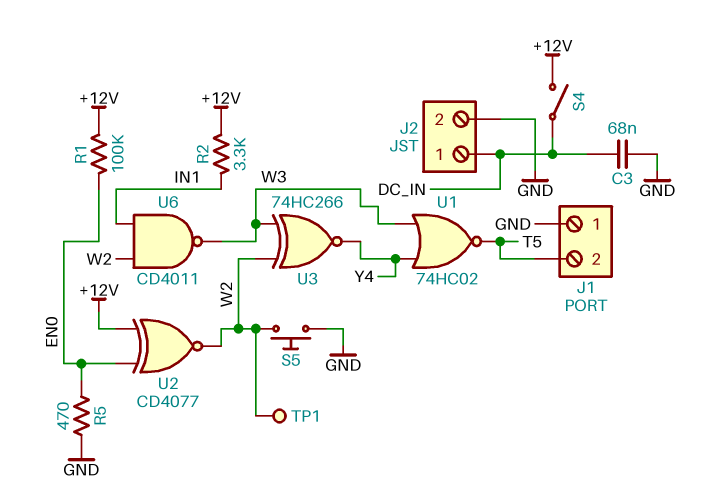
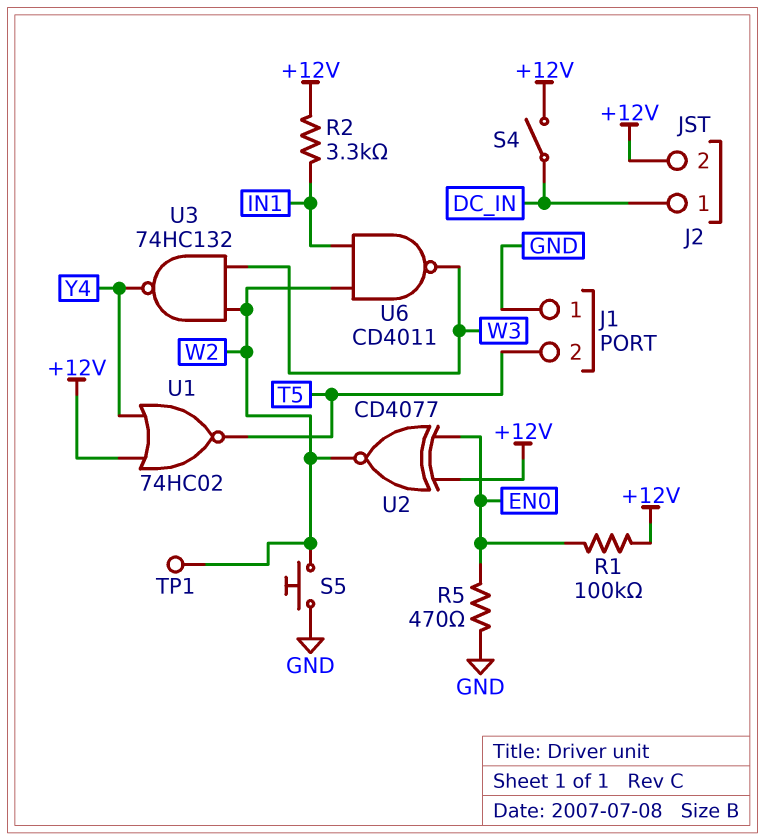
C3: 68nF (DC_IN, GND) -> none
J2 pin 2: GND -> +12V
U1: NOR 74HC02 (in W3, in Y4, out T5) -> NOR 74HC02 (in +12V, in Y4, out T5)
U3: XNOR 74HC266 (in W2, in W3, out Y4) -> NAND 74HC132 (in W2, in W3, out Y4)

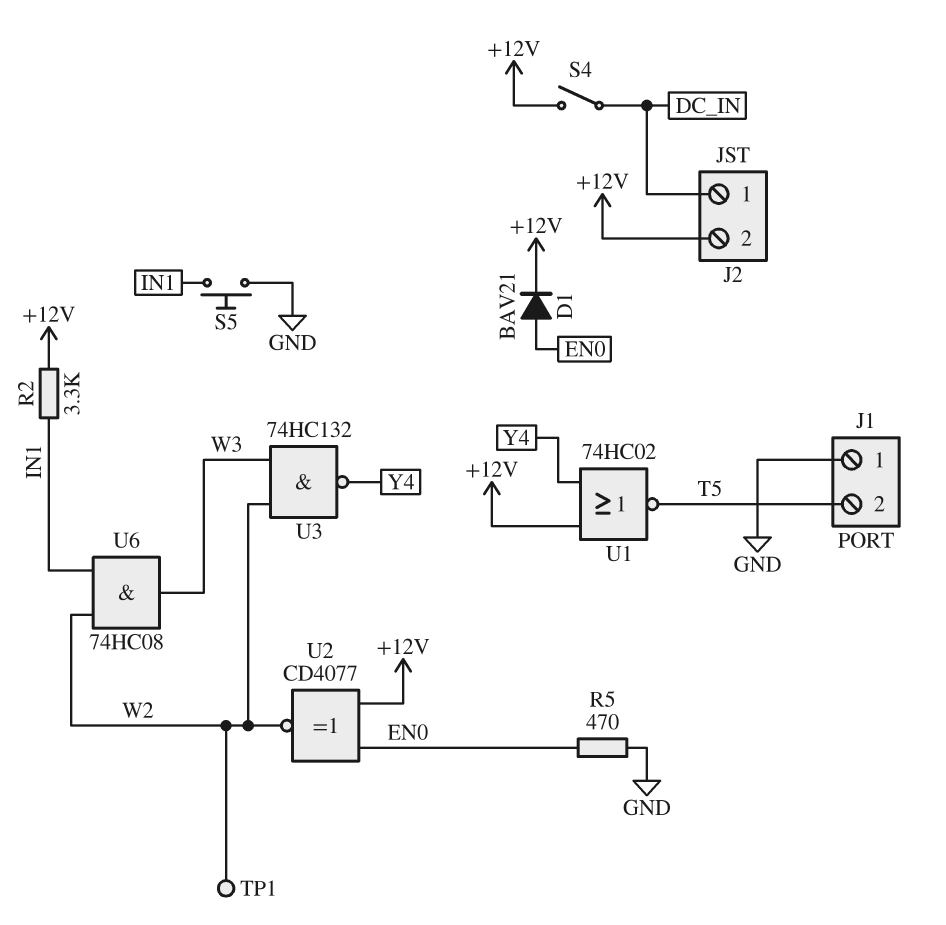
D1: none -> diode BAV21 (A EN0, K +12V)
R1: 100k (+12V, EN0) -> none
S5: button (GND, W2) -> button (GND, IN1)
U6: NAND CD4011 (in IN1, in W2, out W3) -> AND 74HC08 (in IN1, in W2, out W3)

